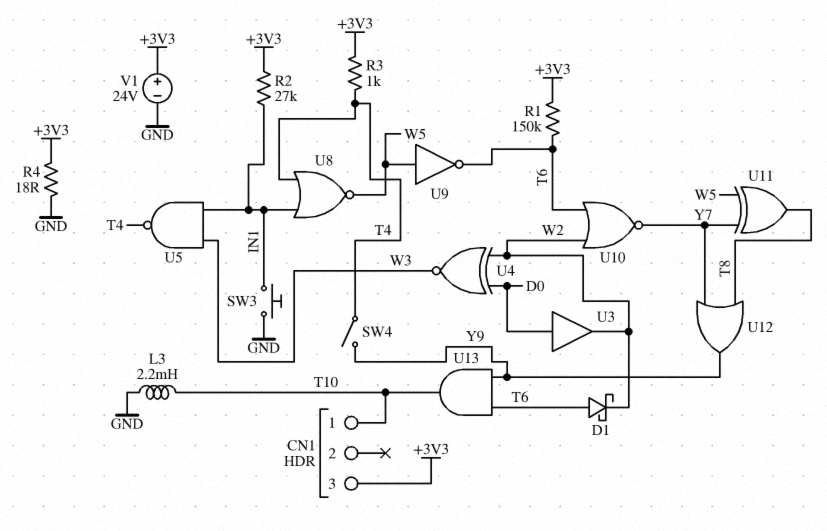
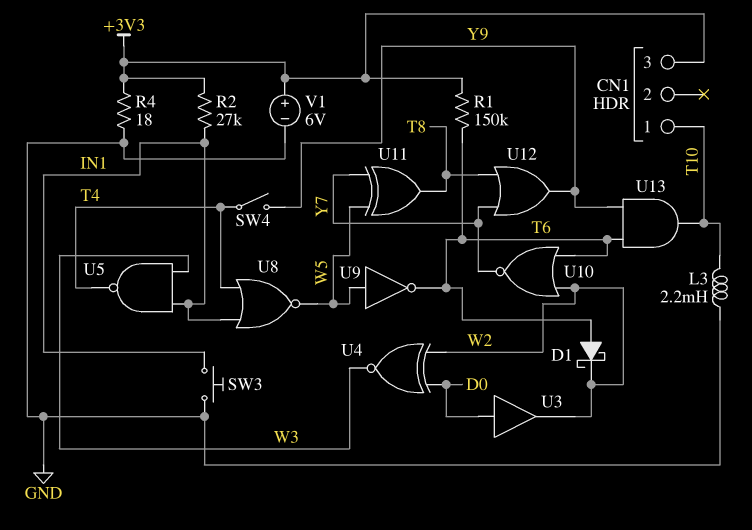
R3: 1k (+3V3, T4) -> none
V1: 24V (plus +3V3, minus GND) -> 6V (plus +3V3, minus GND)

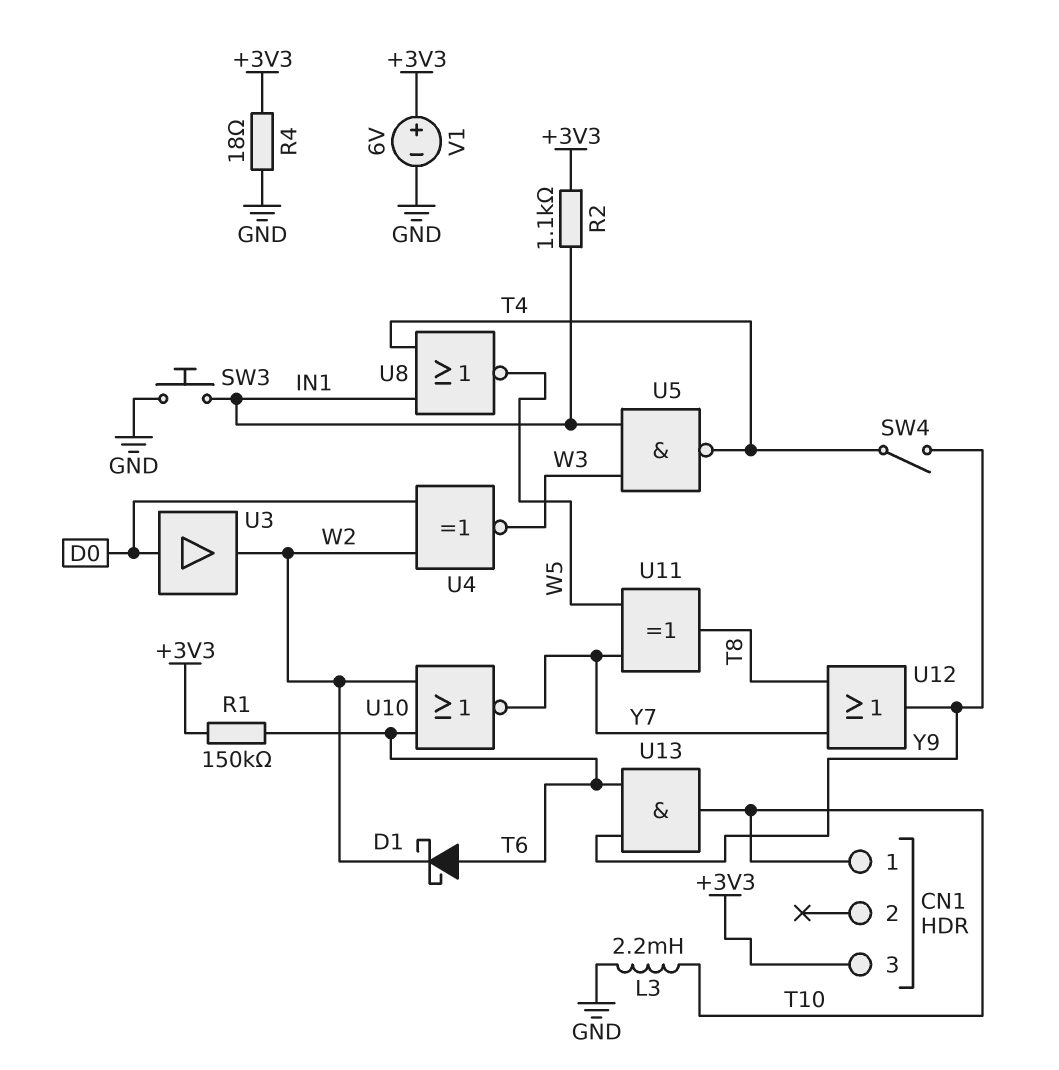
R2: 27k (+3V3, IN1) -> 1.1k (+3V3, IN1)
U9: NOT (in W5, out T6) -> none

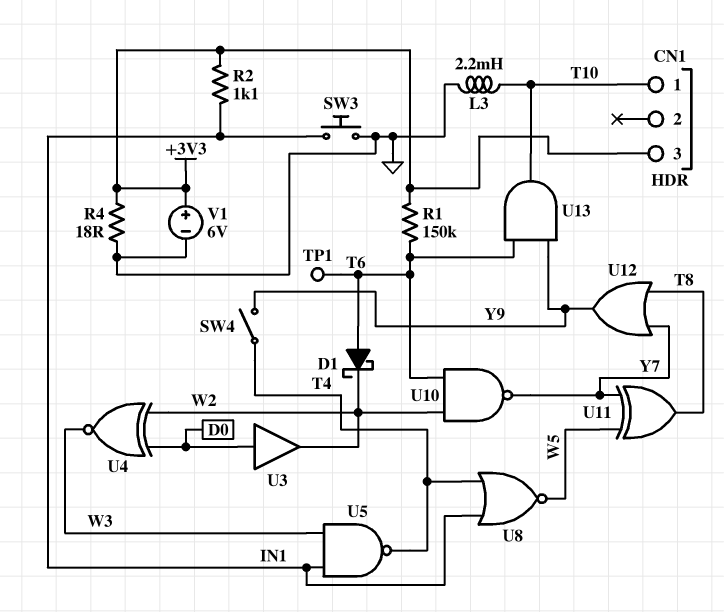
TP1: none -> test point (T6)
U10: NOR (in T6, in W2, out Y7) -> NAND (in T6, in W2, out Y7)

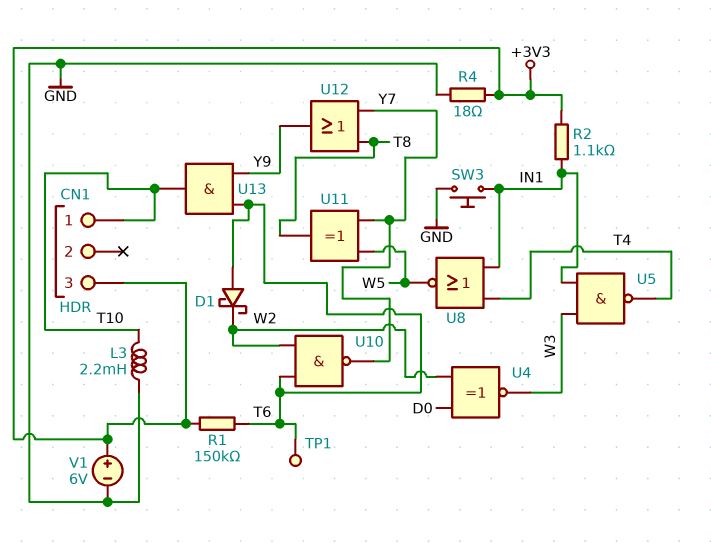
SW4: switch (T4, Y9) -> none
U3: buffer (in D0, out W2) -> none

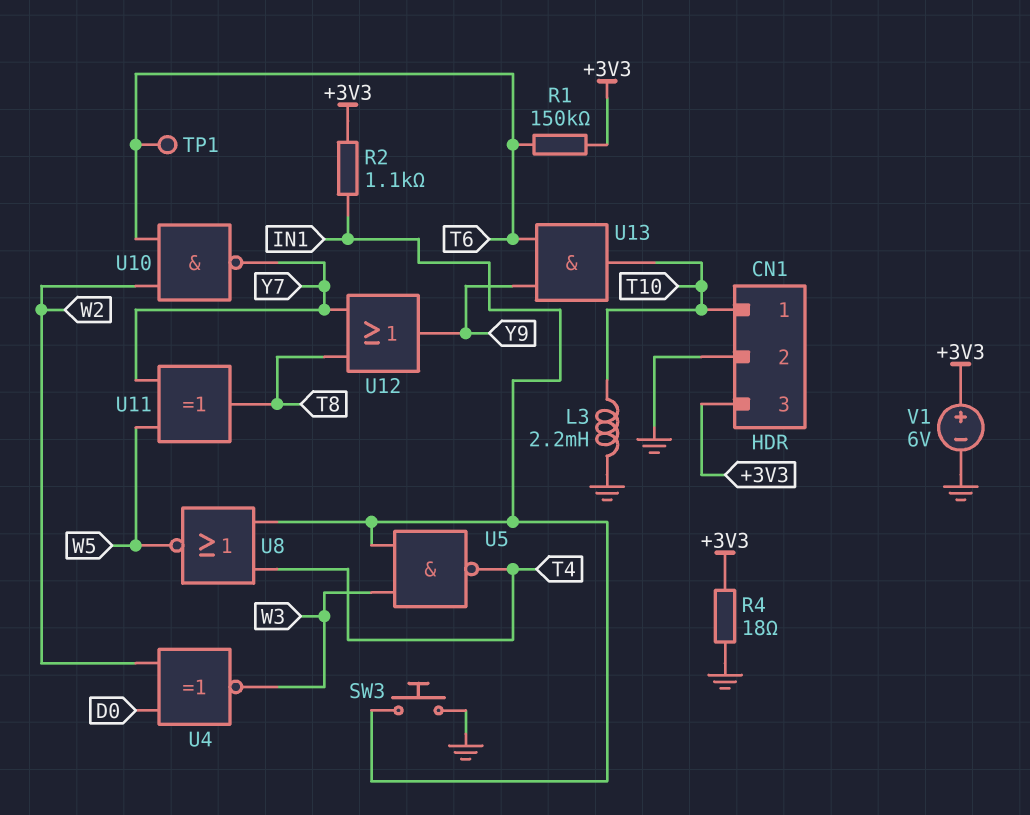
CN1 pin 2: none -> GND
D1: schottky (A T6, K W2) -> none

